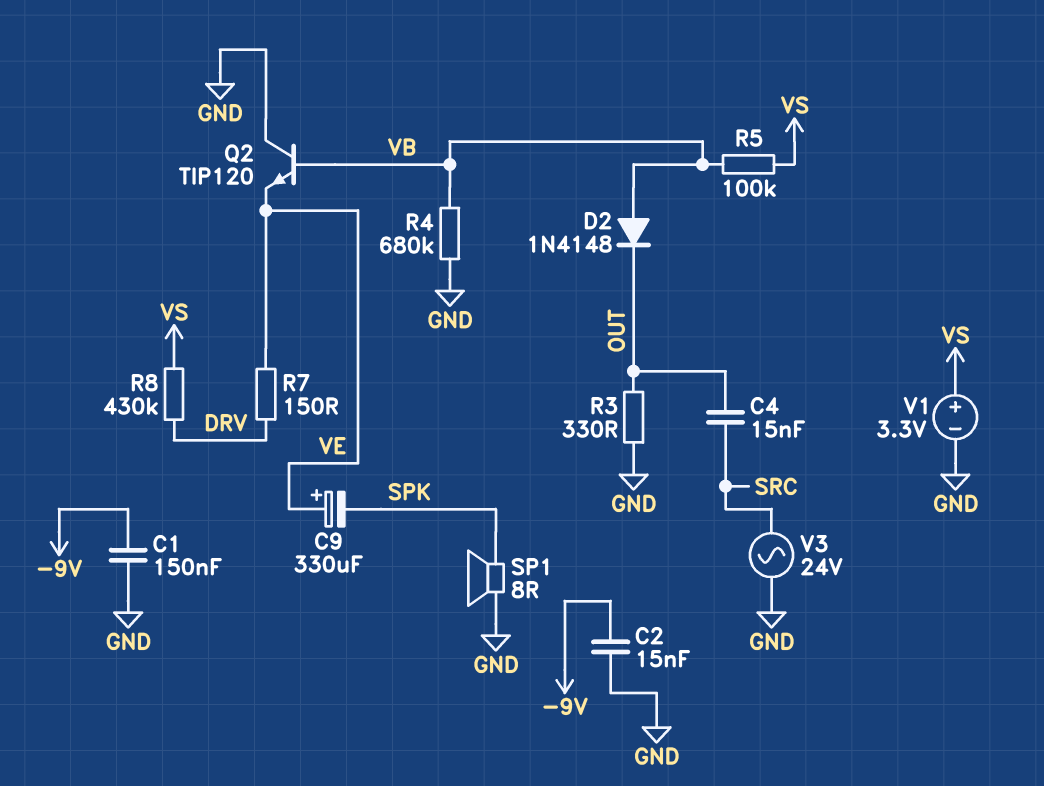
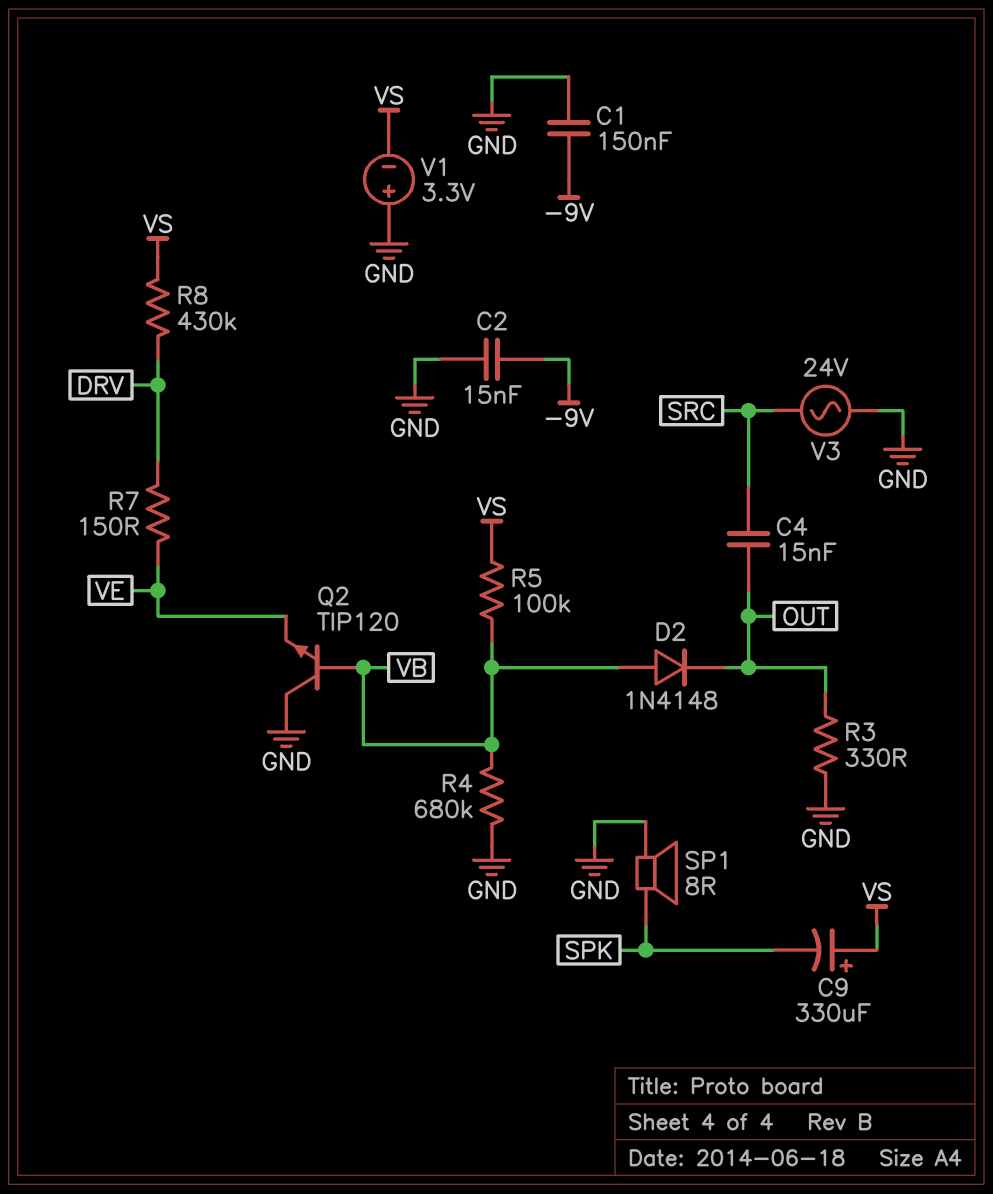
C9: 330uF (plus VE, minus SPK) -> 330uF (plus VS, minus SPK)
V1: 3.3V (plus VS, minus GND) -> 3.3V (plus GND, minus VS)

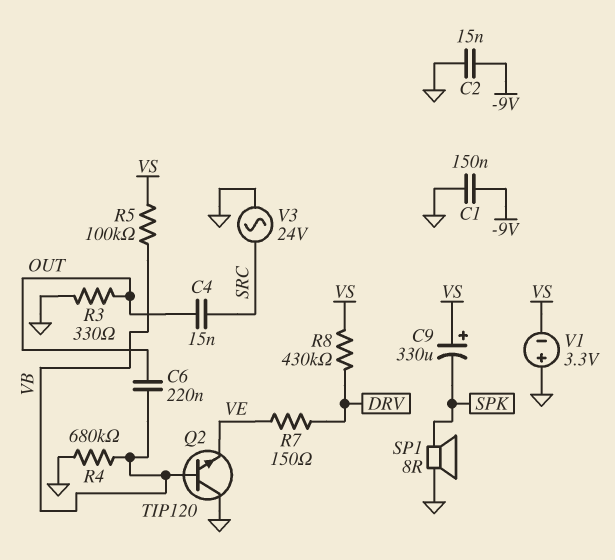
C6: none -> 220nF (OUT, VB)
D2: diode 1N4148 (A VB, K OUT) -> none

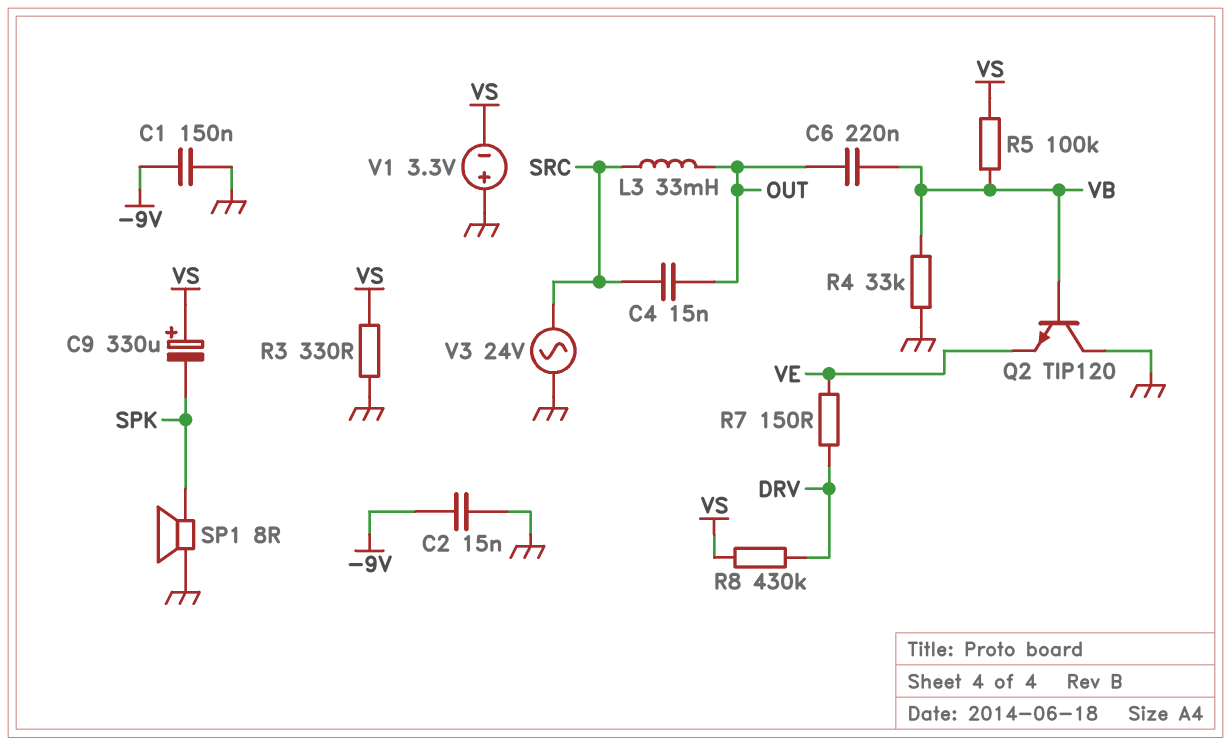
L3: none -> 33mH (OUT, SRC)
R3: 330 (GND, OUT) -> 330 (GND, VS)
R4: 680k (GND, VB) -> 33k (GND, VB)

